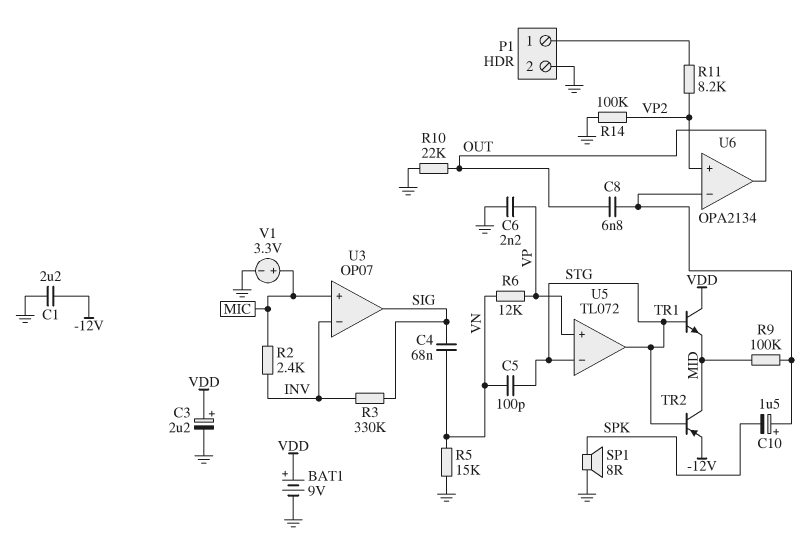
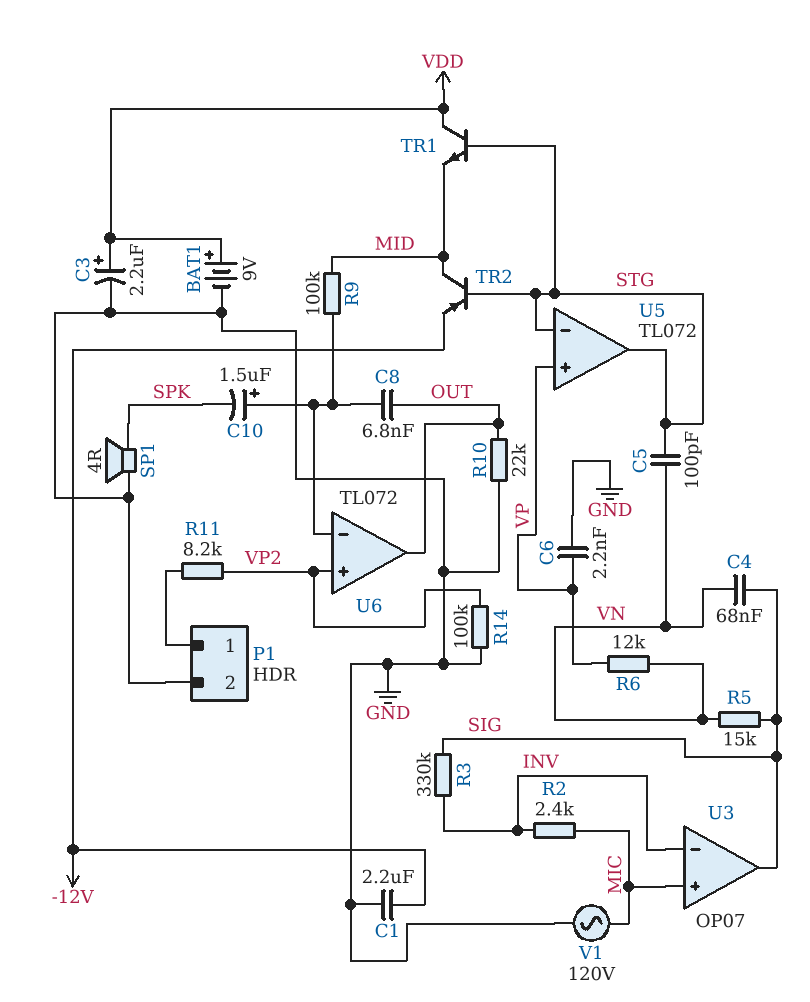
R5: 15k (GND, VN) -> 15k (SIG, VN)
SP1: speaker 8R (GND, SPK) -> speaker 4R (GND, SPK)
U6: OPA2134 -> TL072
V1: 3.3V (plus MIC, minus GND) -> AC 120V (GND, MIC)

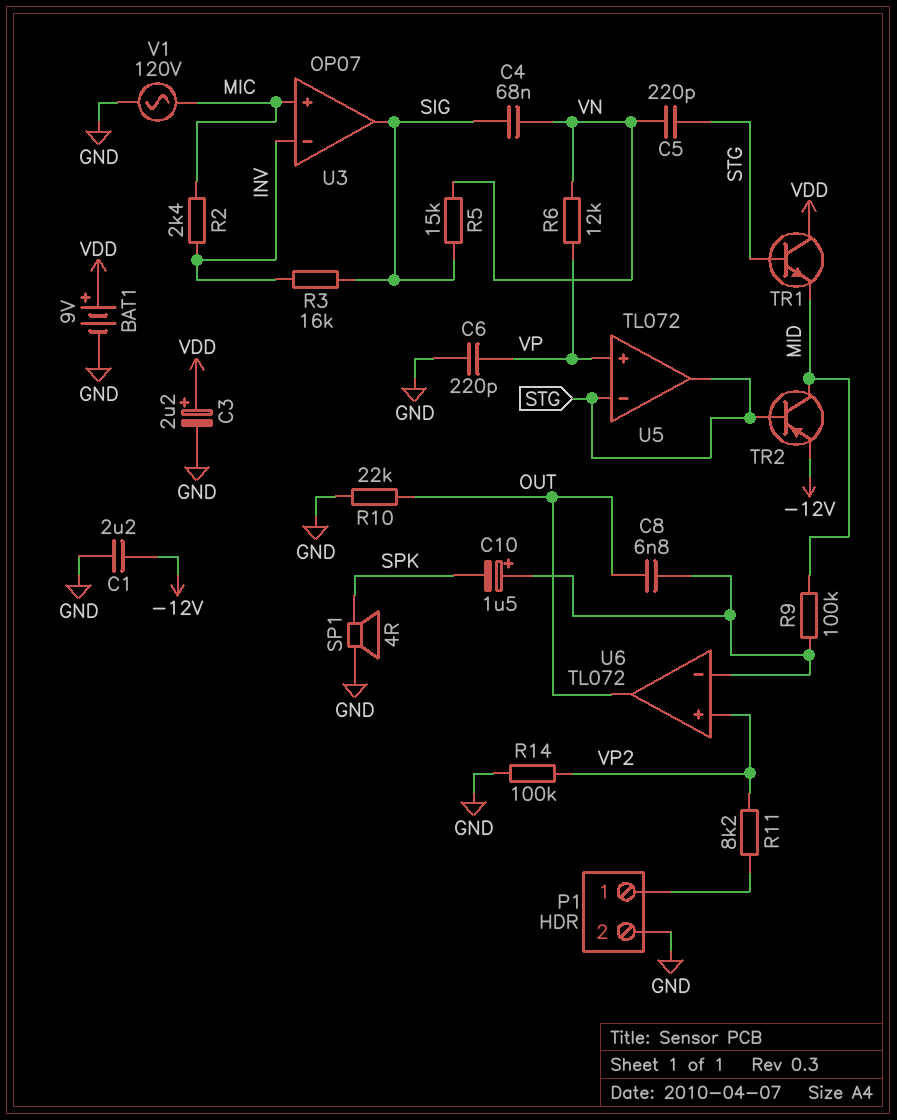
C5: 100pF (STG, VN) -> 220pF (STG, VN)
C6: 2.2nF (GND, VP) -> 220pF (GND, VP)
R3: 330k (INV, SIG) -> 16k (INV, SIG)

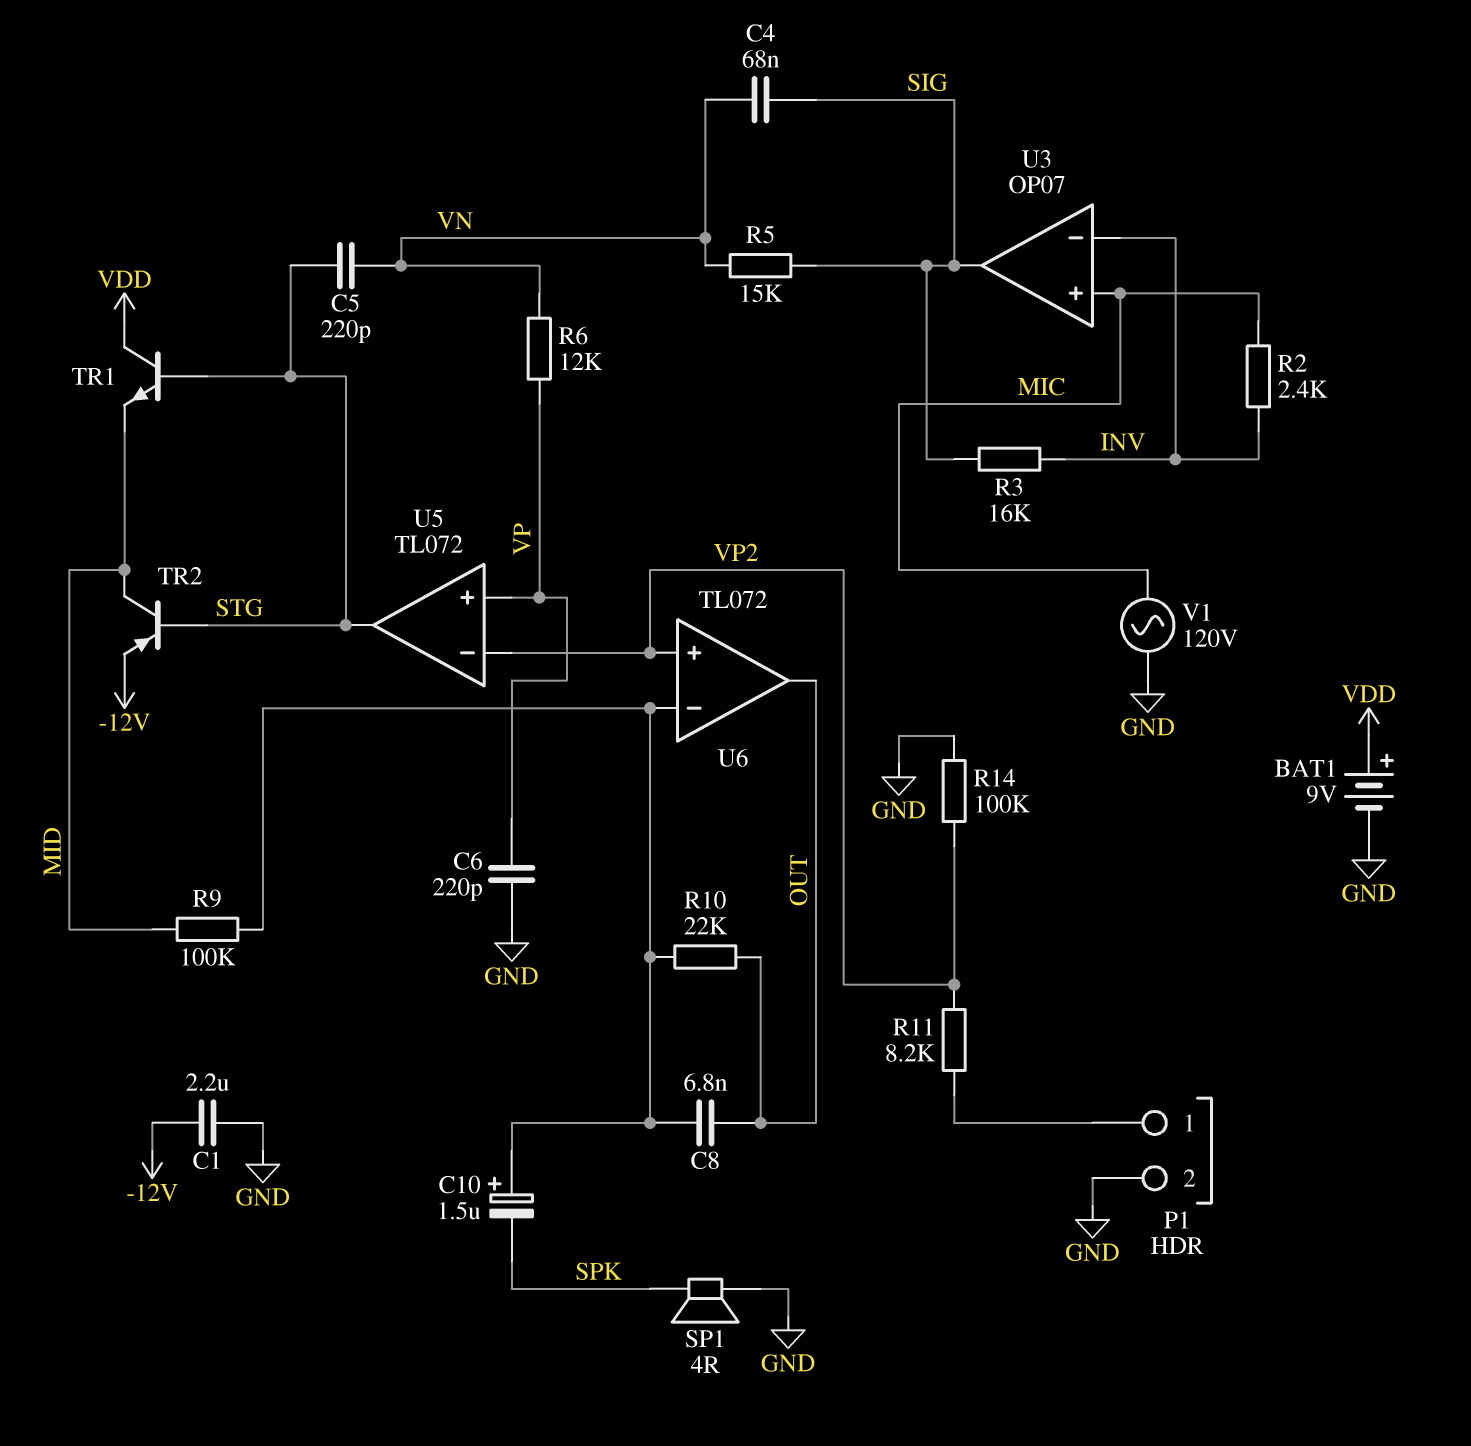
C3: 2.2uF (plus VDD, minus GND) -> none
R10: 22k (GND, OUT) -> 22k (OUT, U6/in-)
U5 pin in-: STG -> VP2

